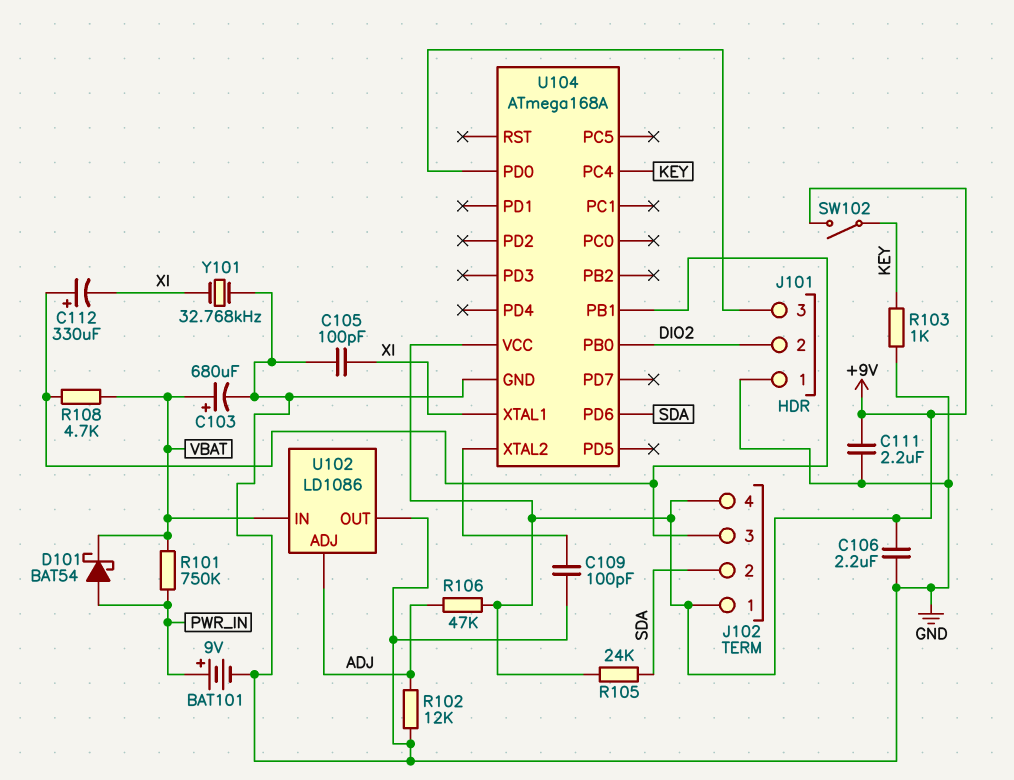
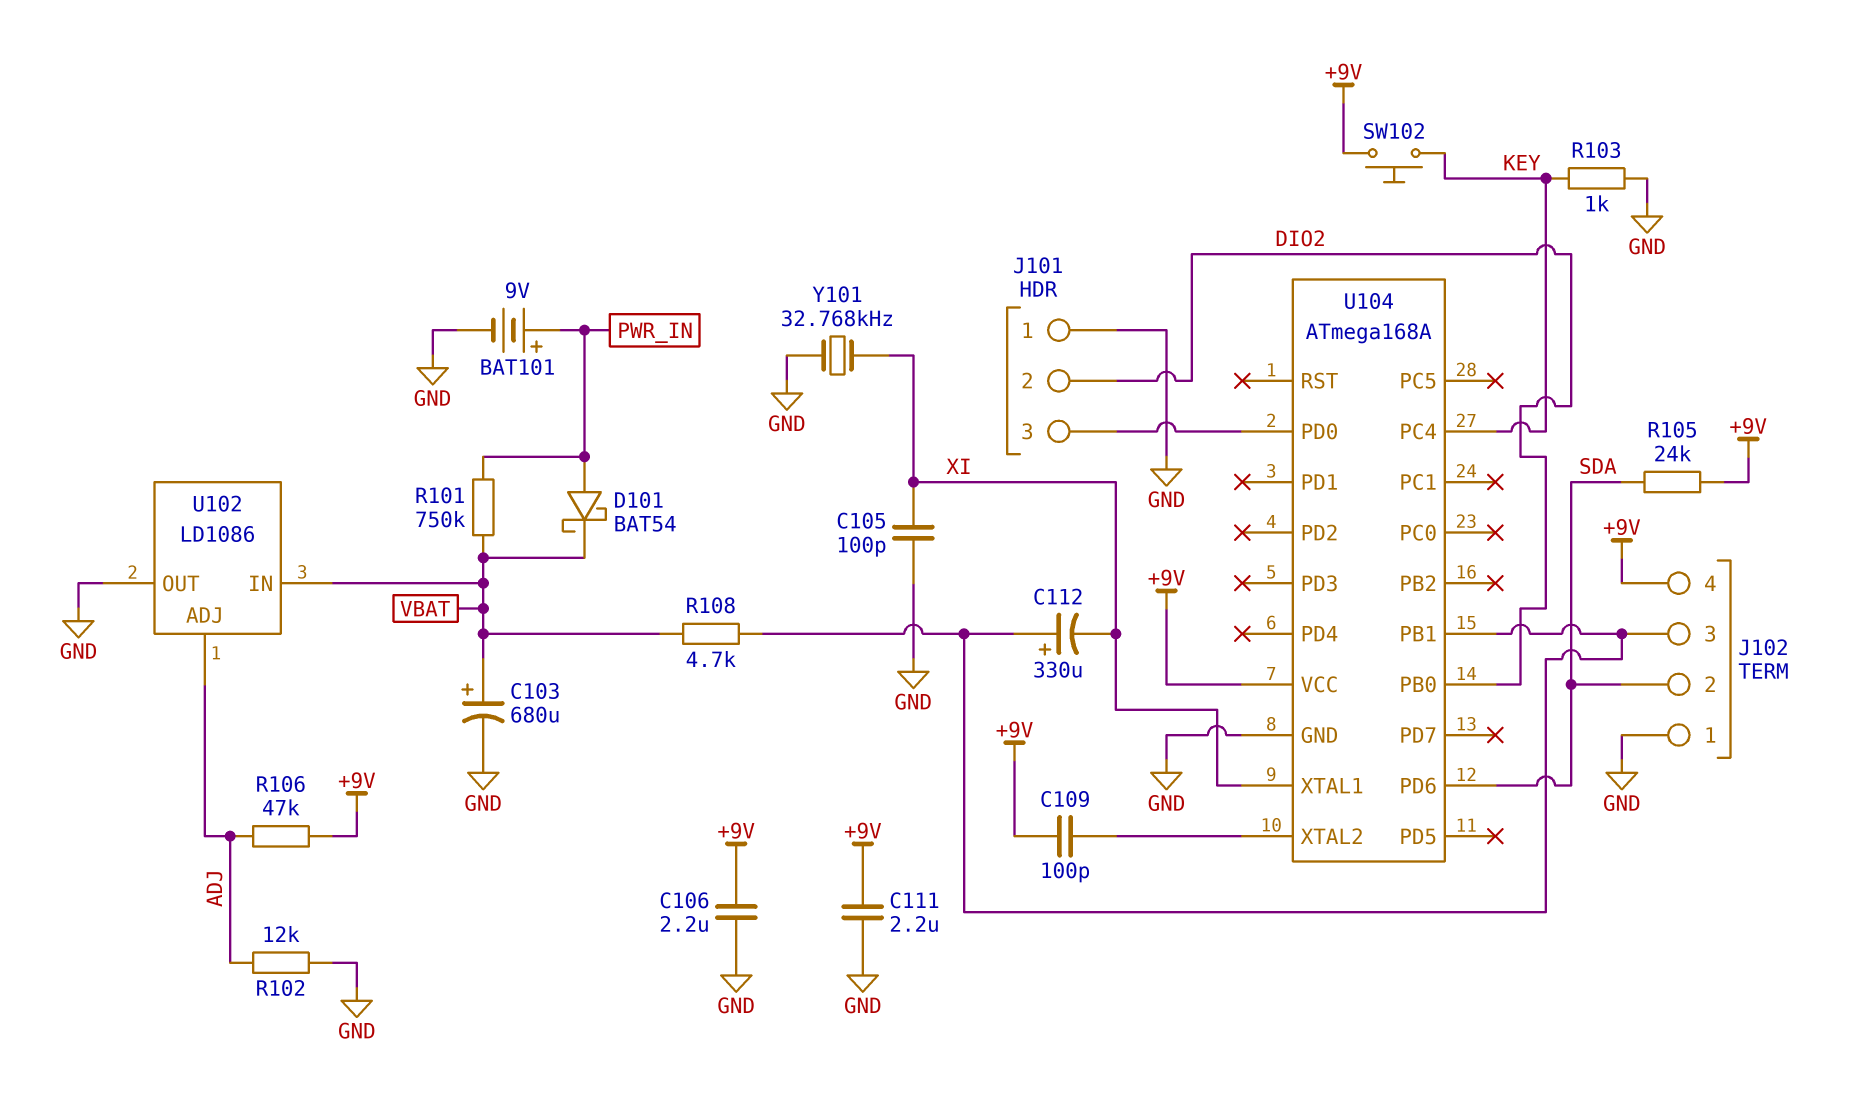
C109: 100pF (GND, U104/XTAL2) -> 100pF (+9V, U104/XTAL2)
J102 pin 1: +9V -> GND
SW102: switch (+9V, KEY) -> button (+9V, KEY)

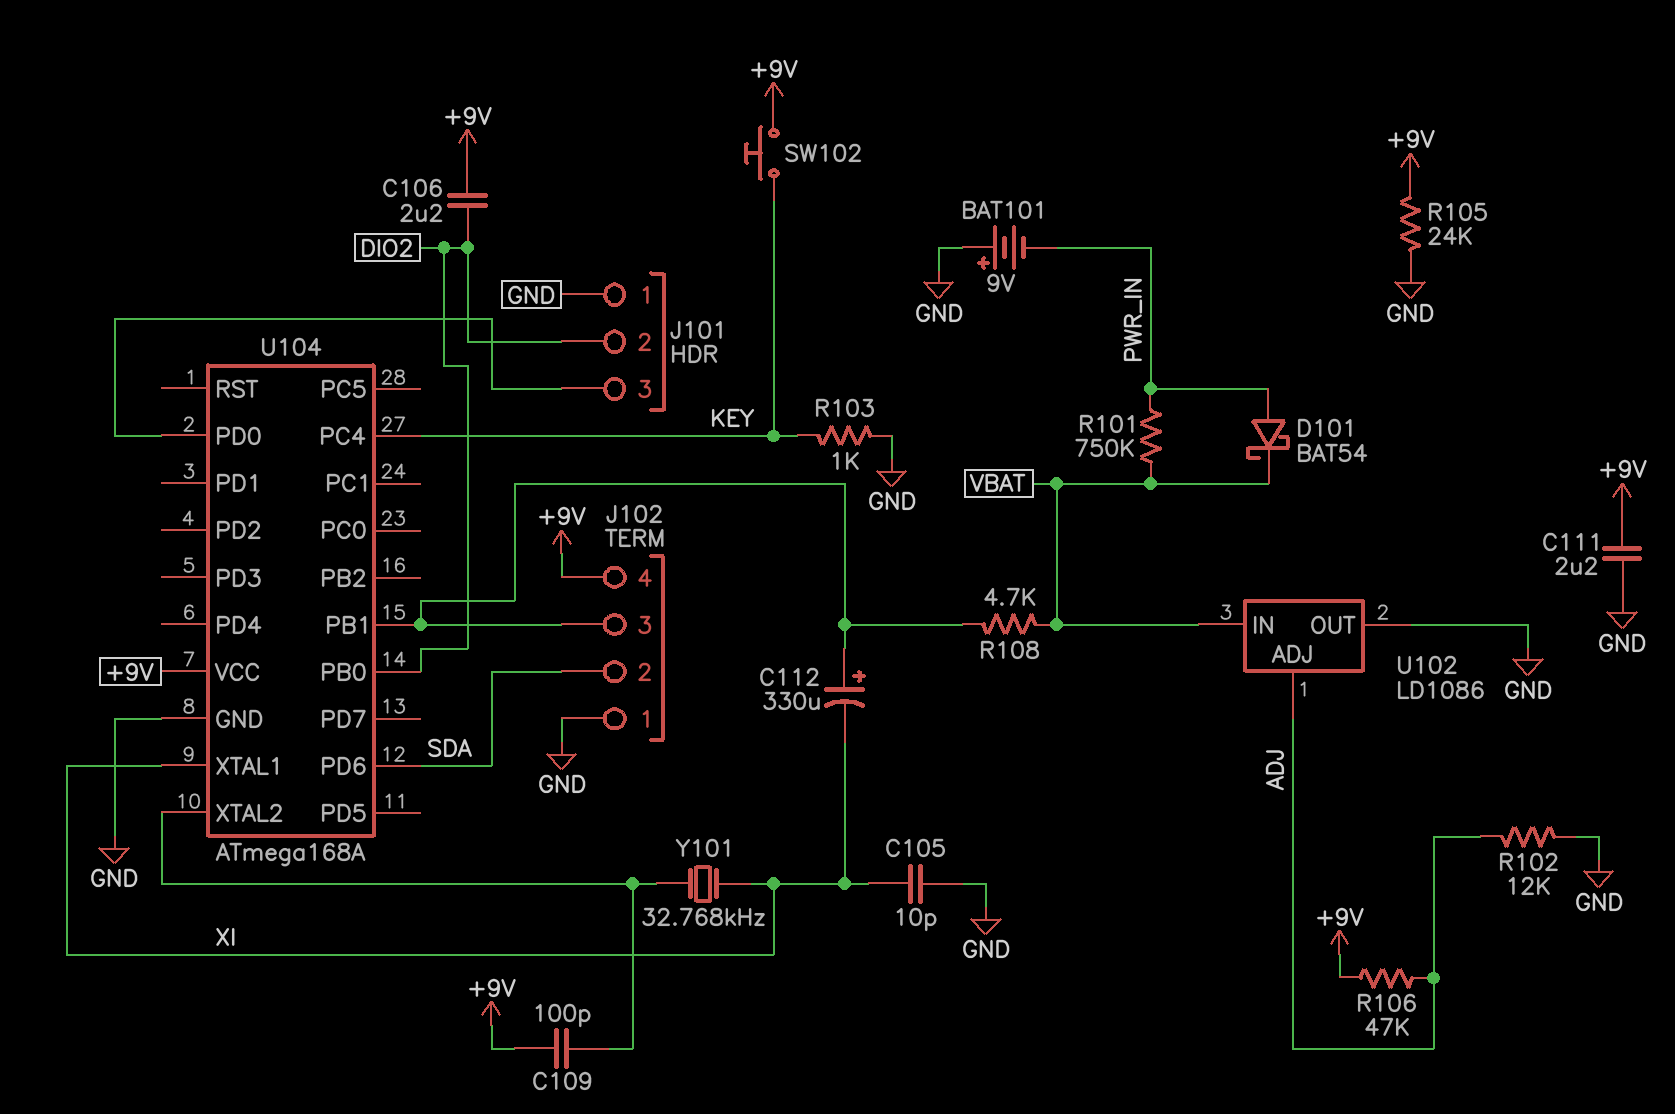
BAT101: 9V (plus PWR_IN, minus GND) -> 9V (plus GND, minus PWR_IN)
C103: 680uF (plus VBAT, minus GND) -> none
C105: 100pF (GND, XI) -> 10pF (GND, XI)
C106: 2.2uF (+9V, GND) -> 2.2uF (+9V, DIO2)
R105: 24k (+9V, SDA) -> 24k (+9V, GND)
Y101: 32.768kHz (GND, XI) -> 32.768kHz (U104/XTAL2, XI)

